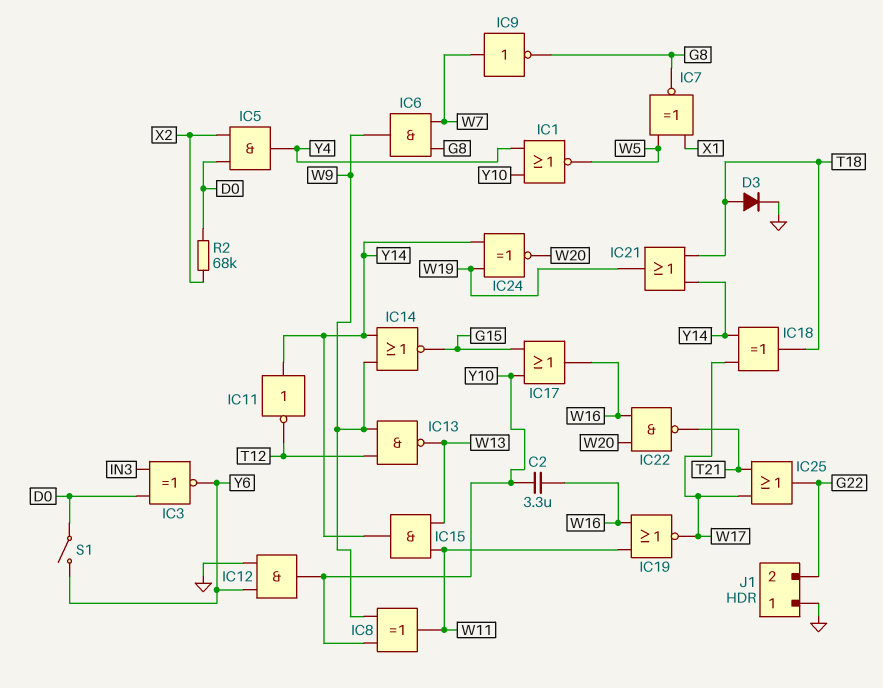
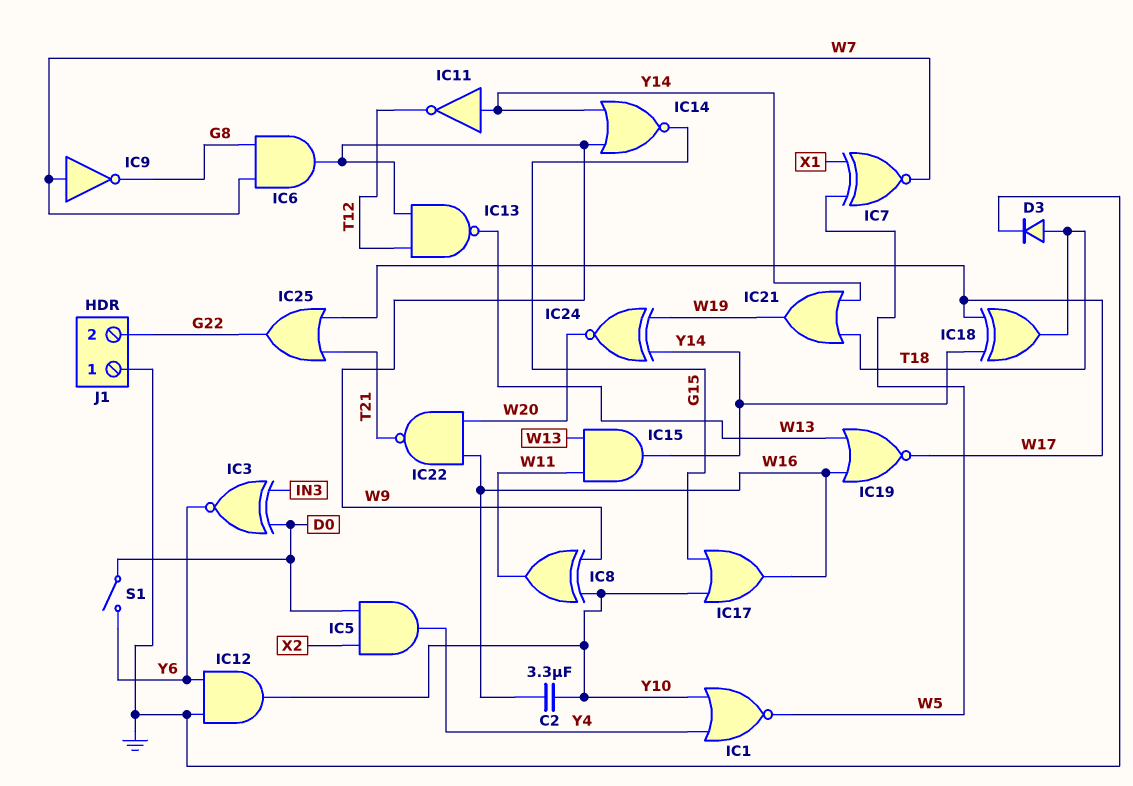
IC7: XNOR (in W5, in X1, out G8) -> XNOR (in W5, in X1, out W7)
IC19: NOR (in W11, in W16, out W17) -> NOR (in W13, in W16, out W17)
R2: 68k (D0, X2) -> none

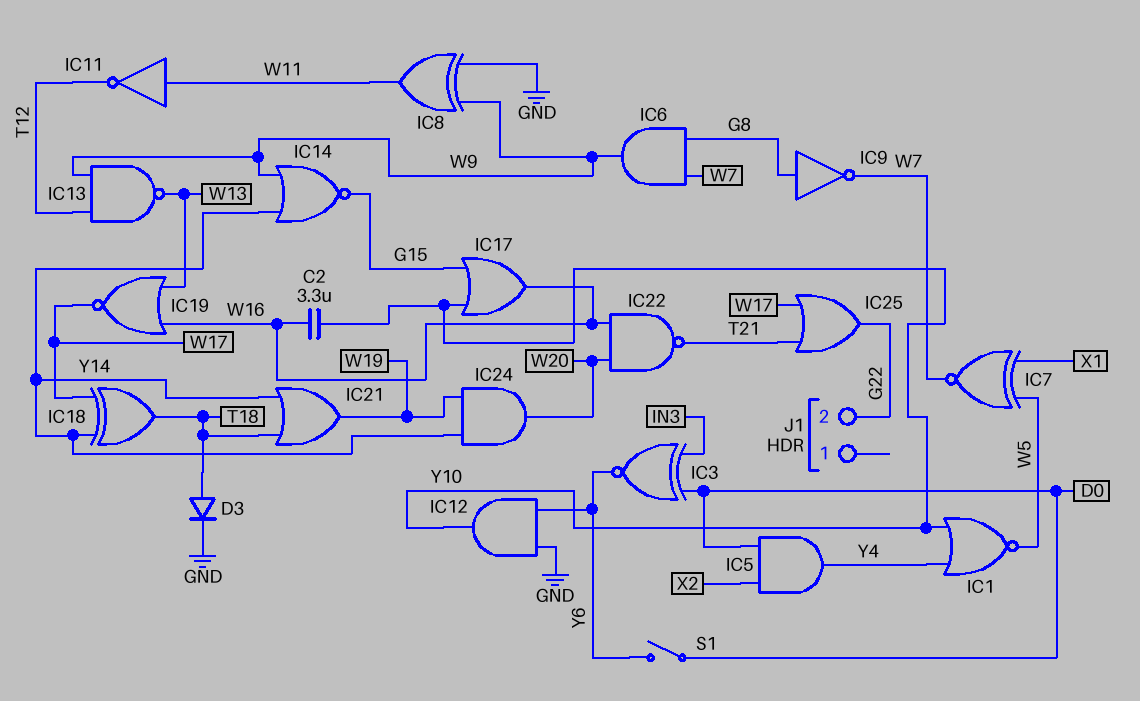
IC8: XOR (in W9, in Y10, out W11) -> XOR (in GND, in W9, out W11)
IC9: NOT (in W7, out G8) -> NOT (in G8, out W7)
IC11: NOT (in Y14, out T12) -> NOT (in W11, out T12)
IC15: AND (in W11, in W13, out Y14) -> none
IC24: XNOR (in W19, in Y14, out W20) -> AND (in W19, in Y14, out W20)
J1 pin 1: GND -> none

